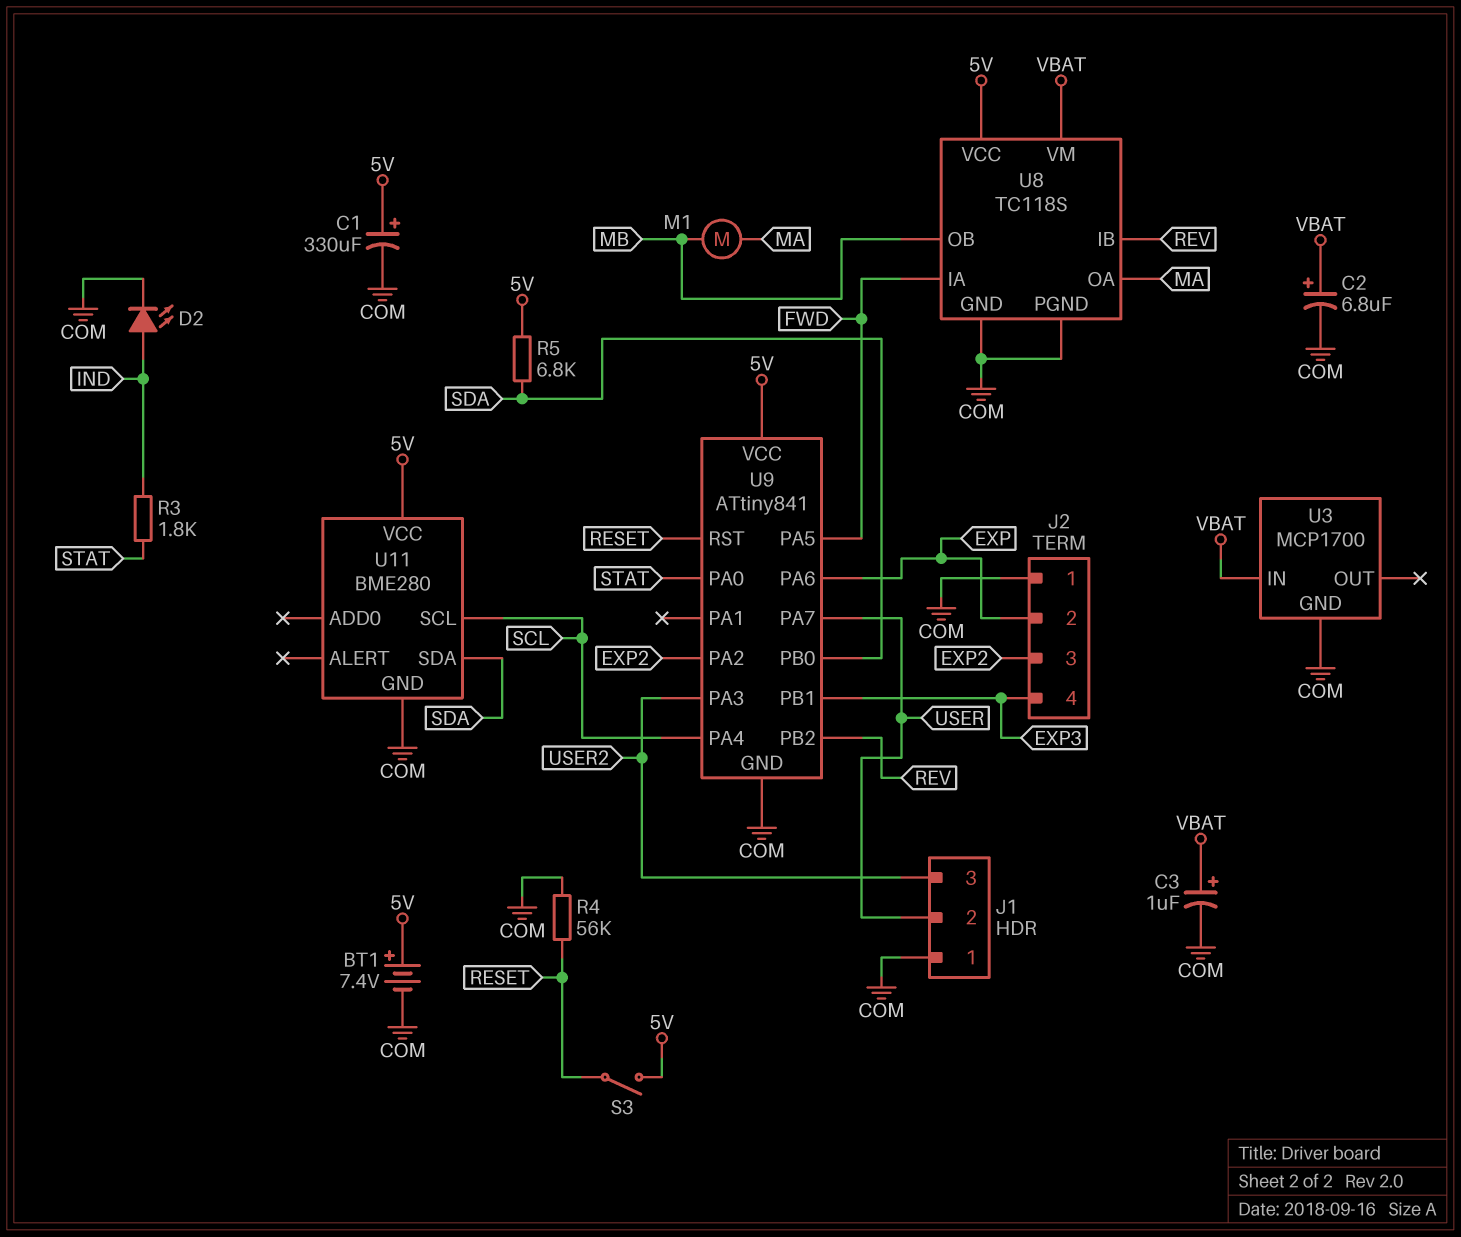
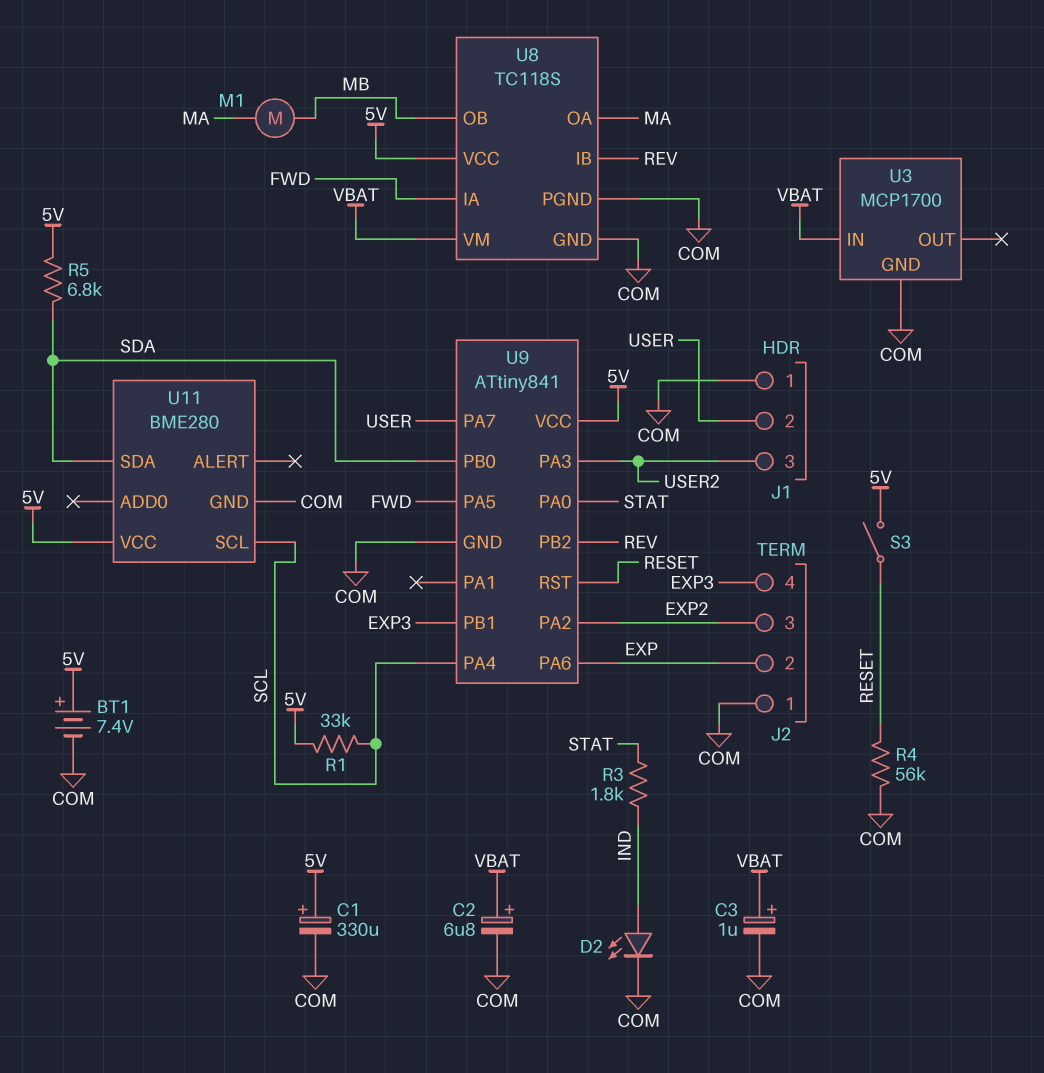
R1: none -> 33k (5V, SCL)

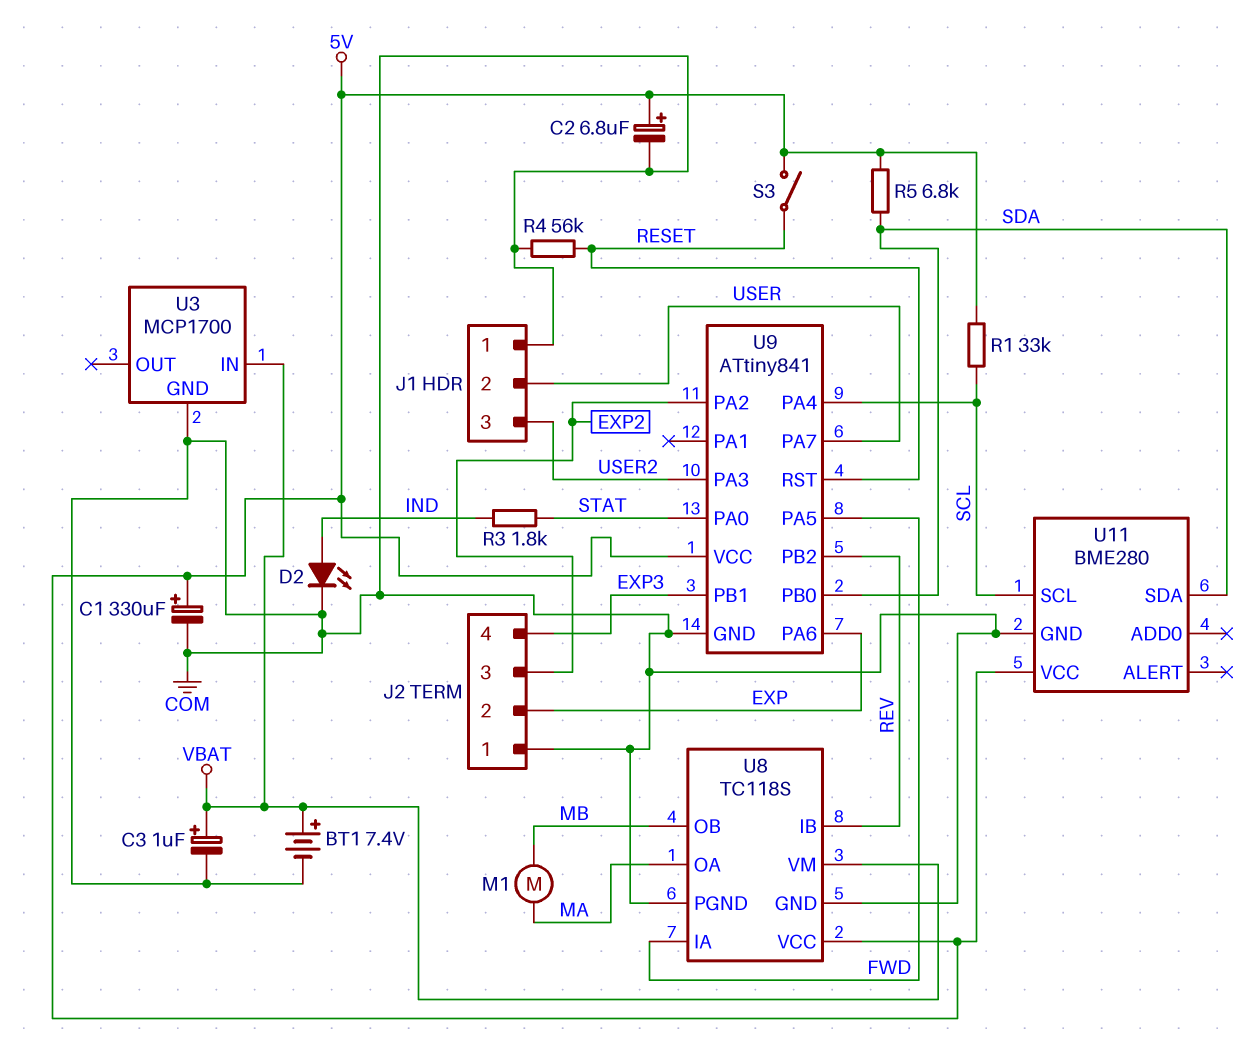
BT1: 7.4V (plus 5V, minus COM) -> 7.4V (plus VBAT, minus COM)
C2: 6.8uF (plus VBAT, minus COM) -> 6.8uF (plus 5V, minus COM)

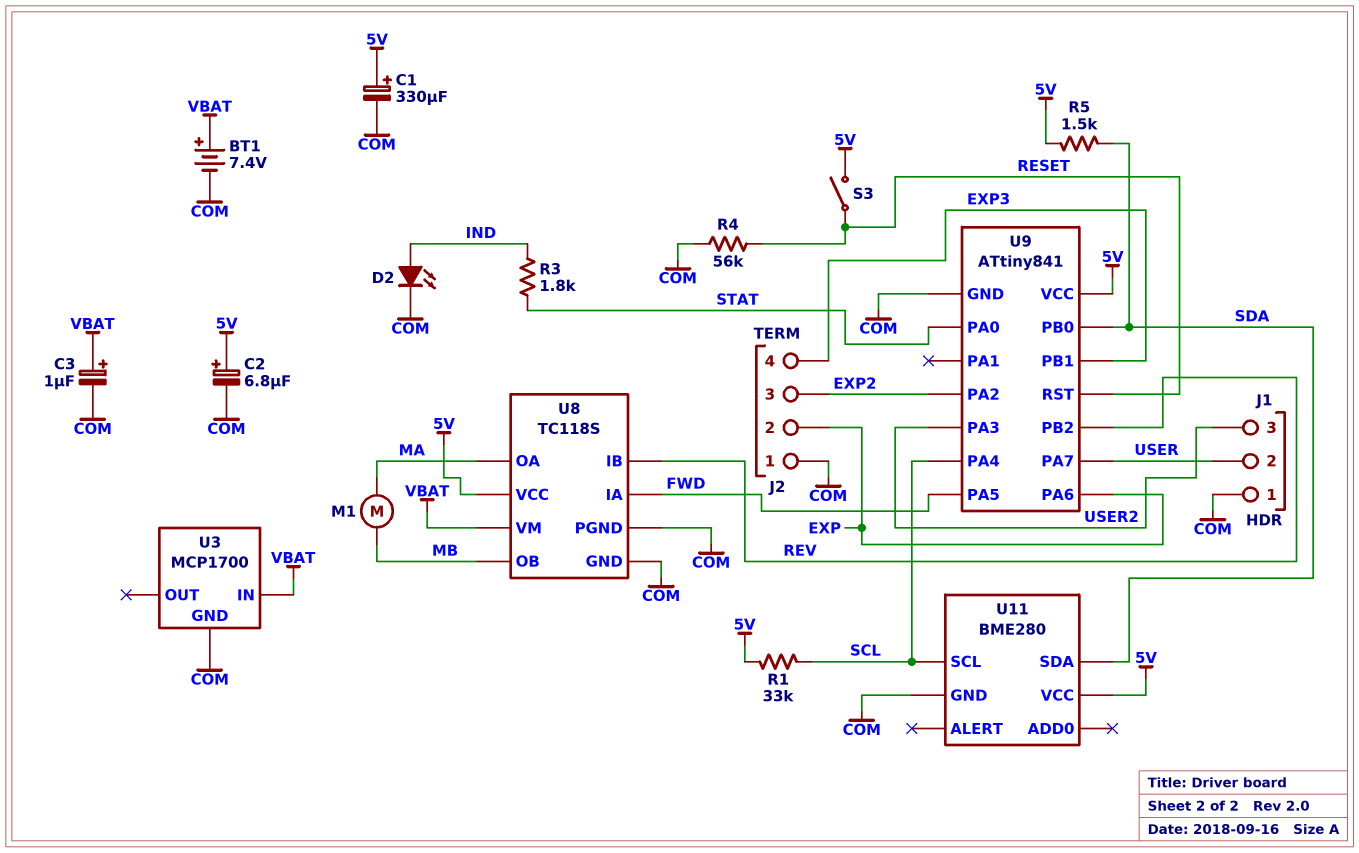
R5: 6.8k (5V, SDA) -> 1.5k (5V, SDA)

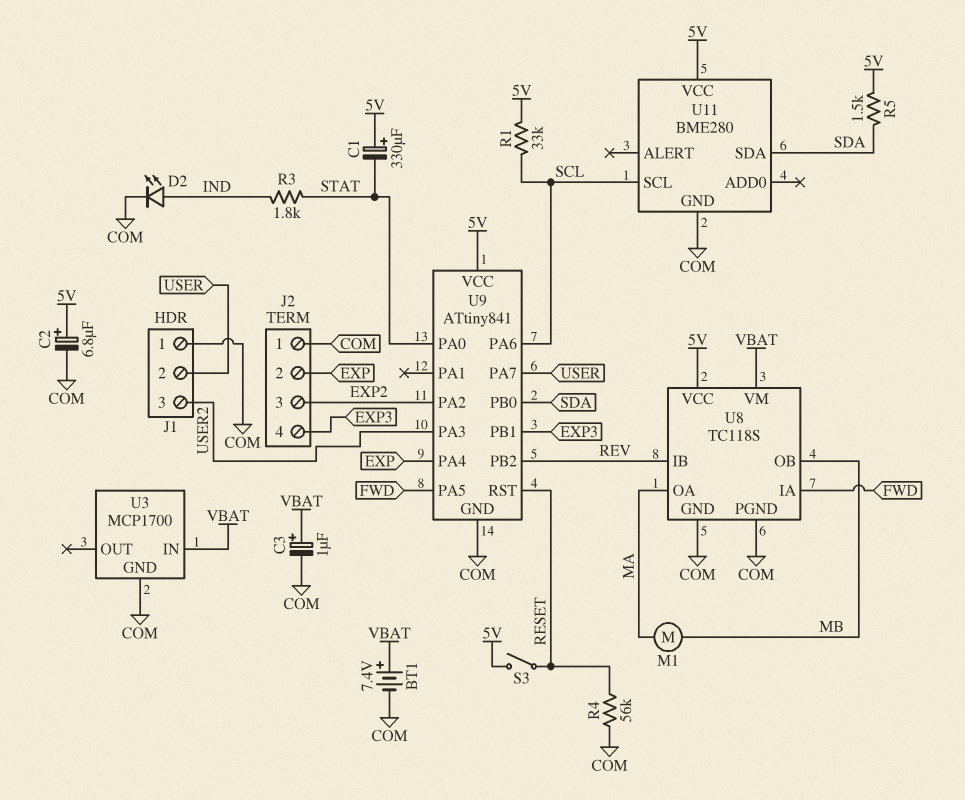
C1: 330uF (plus 5V, minus COM) -> 330uF (plus 5V, minus STAT)
U9 pin PA4: SCL -> EXP
U9 pin PA6: EXP -> SCL

